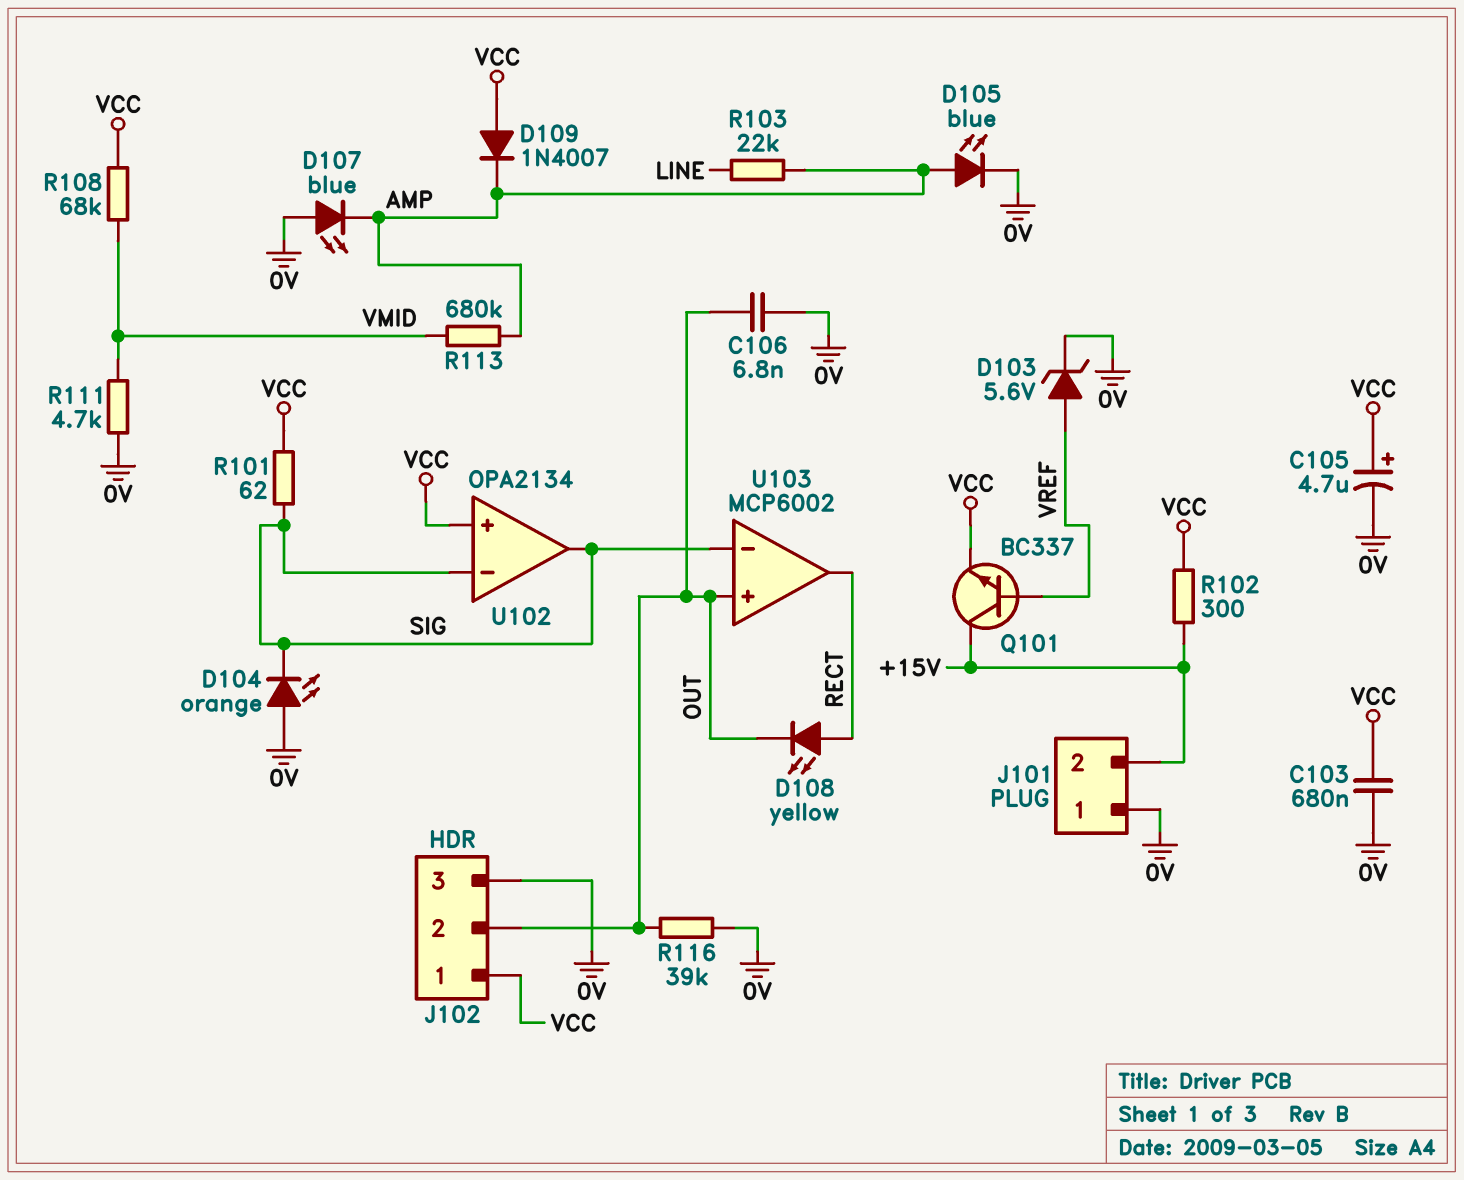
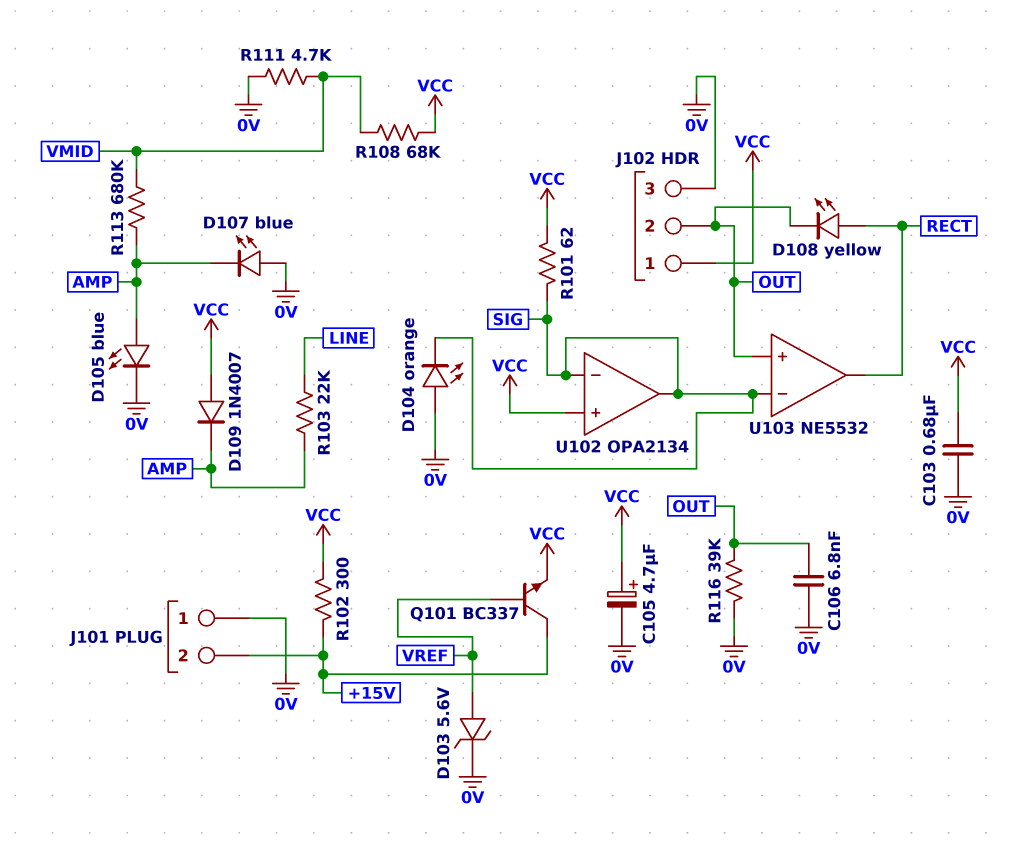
U103: MCP6002 -> NE5532

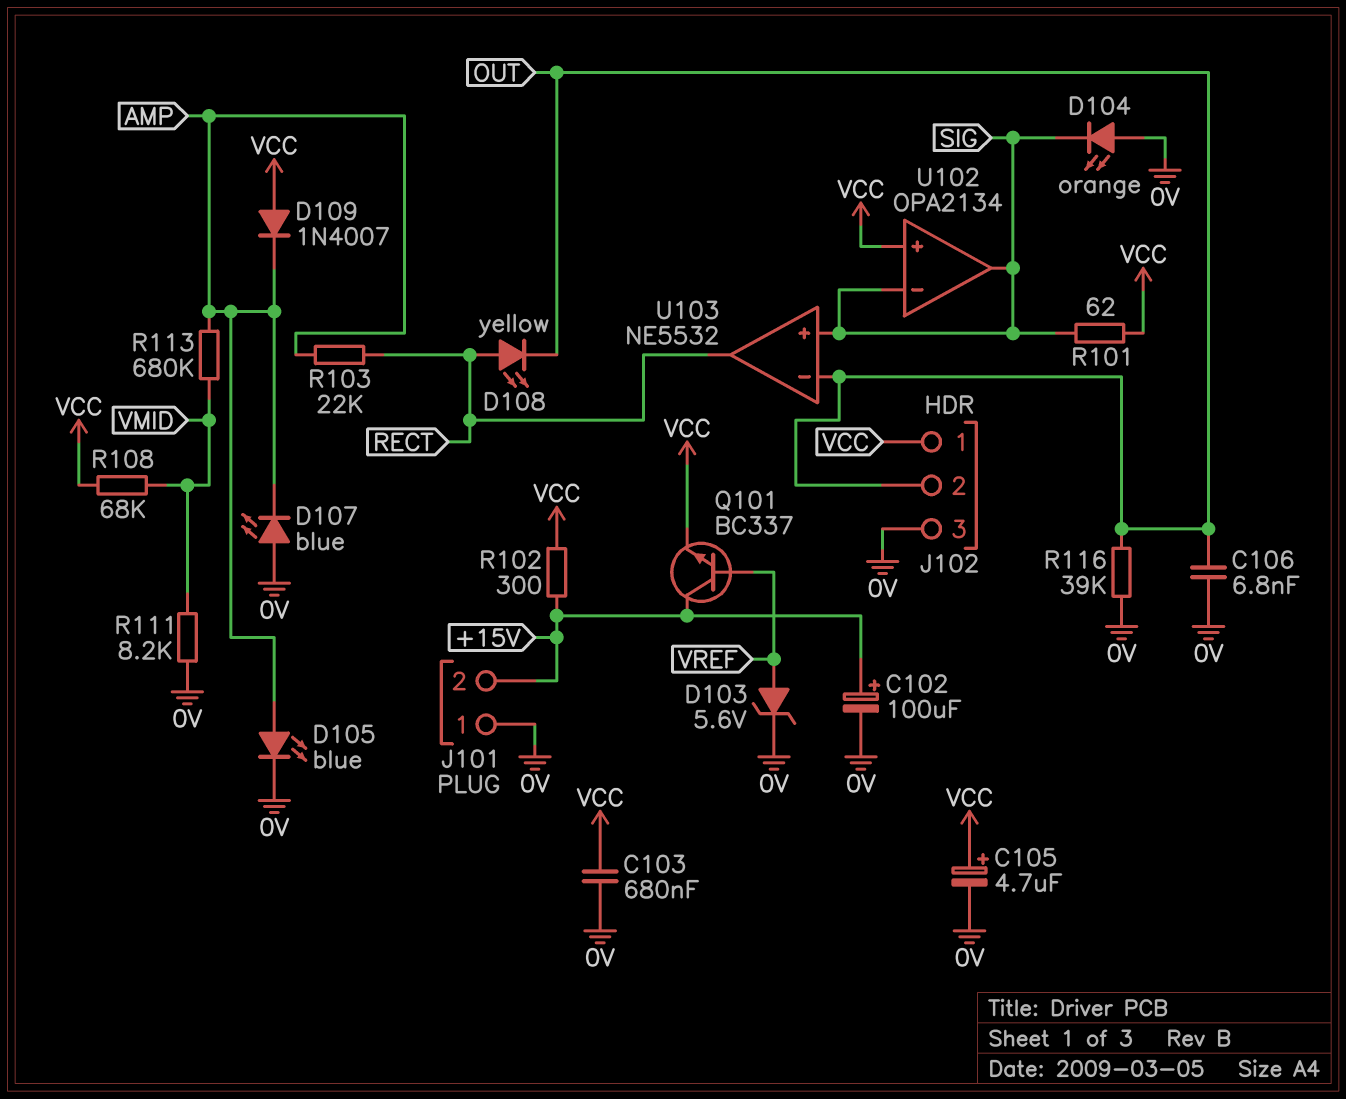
C102: none -> 100uF (plus +15V, minus 0V)
R103: 22k (AMP, LINE) -> 22k (AMP, RECT)
R111: 4.7k (0V, VMID) -> 8.2k (0V, VMID)
U103 pin in+: OUT -> SIG
U103 pin in-: SIG -> OUT

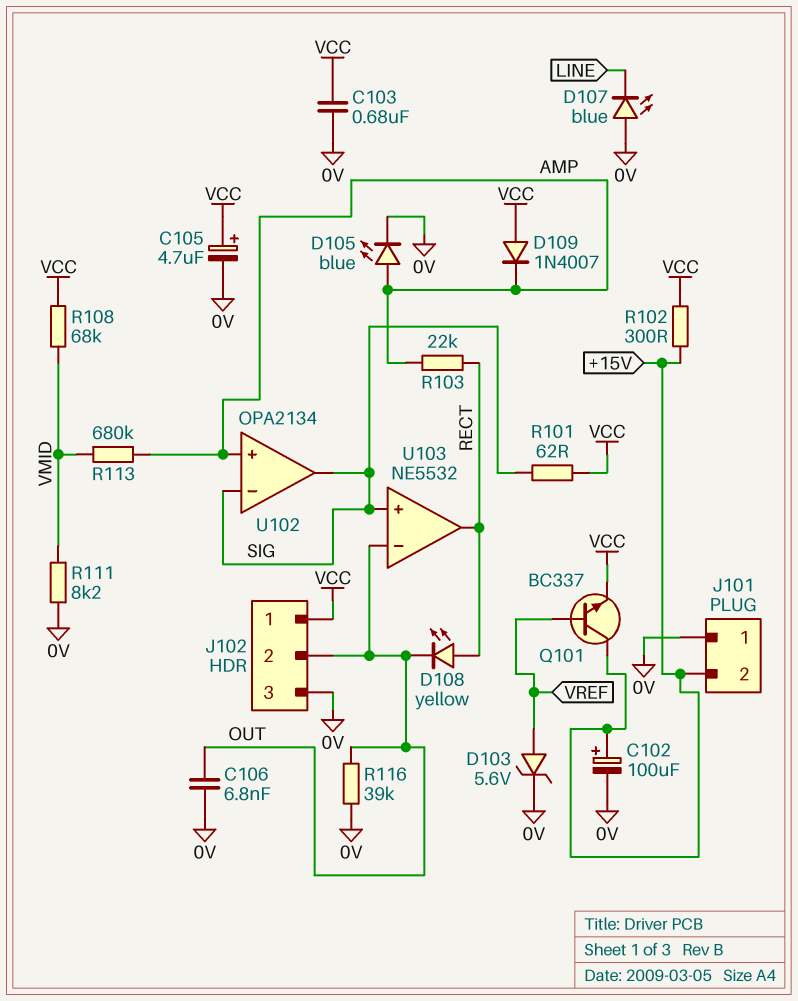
D104: LED orange (A 0V, K SIG) -> none
D107: LED blue (A 0V, K AMP) -> LED blue (A 0V, K LINE)
U102 pin in+: VCC -> AMP

